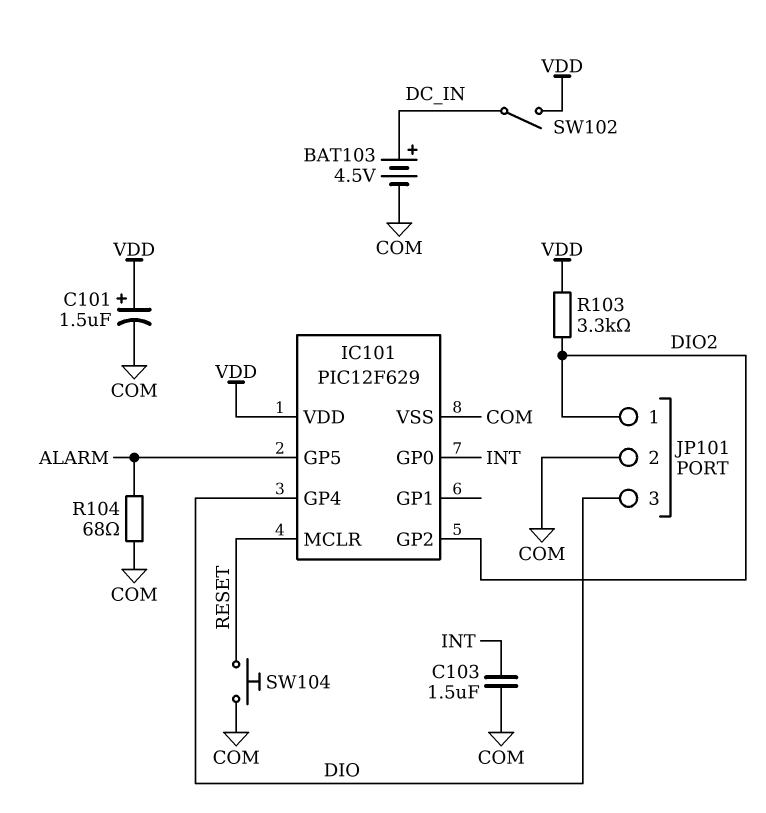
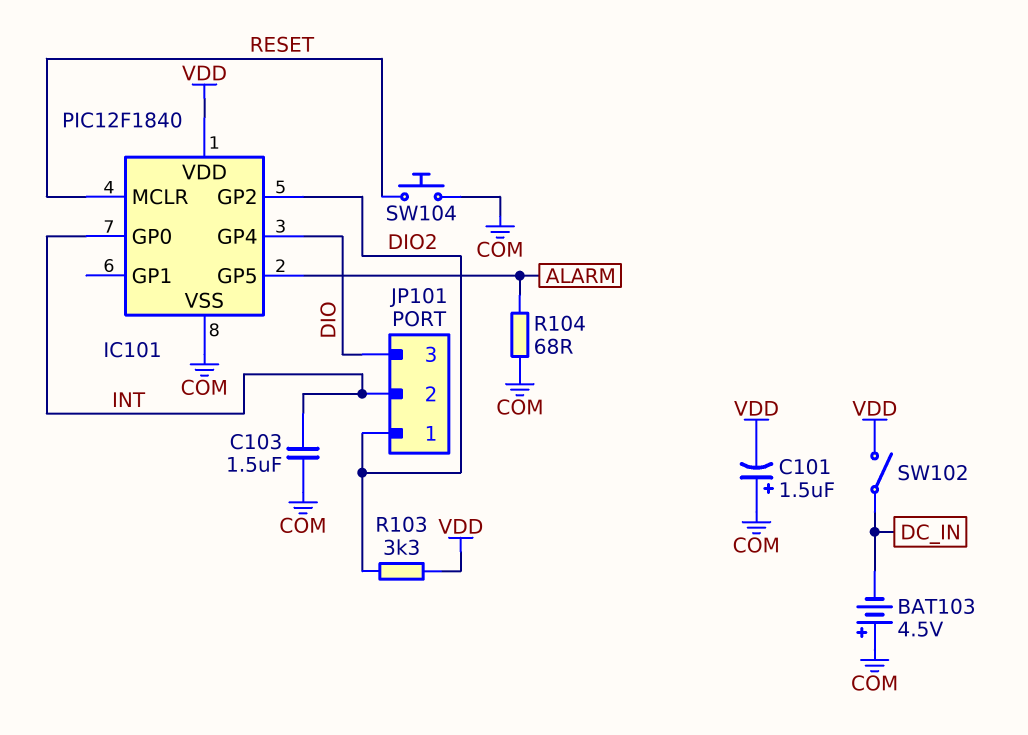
BAT103: 4.5V (plus DC_IN, minus COM) -> 4.5V (plus COM, minus DC_IN)
C101: 1.5uF (plus VDD, minus COM) -> 1.5uF (plus COM, minus VDD)
IC101: PIC12F629 -> PIC12F1840
JP101 pin 2: COM -> INT

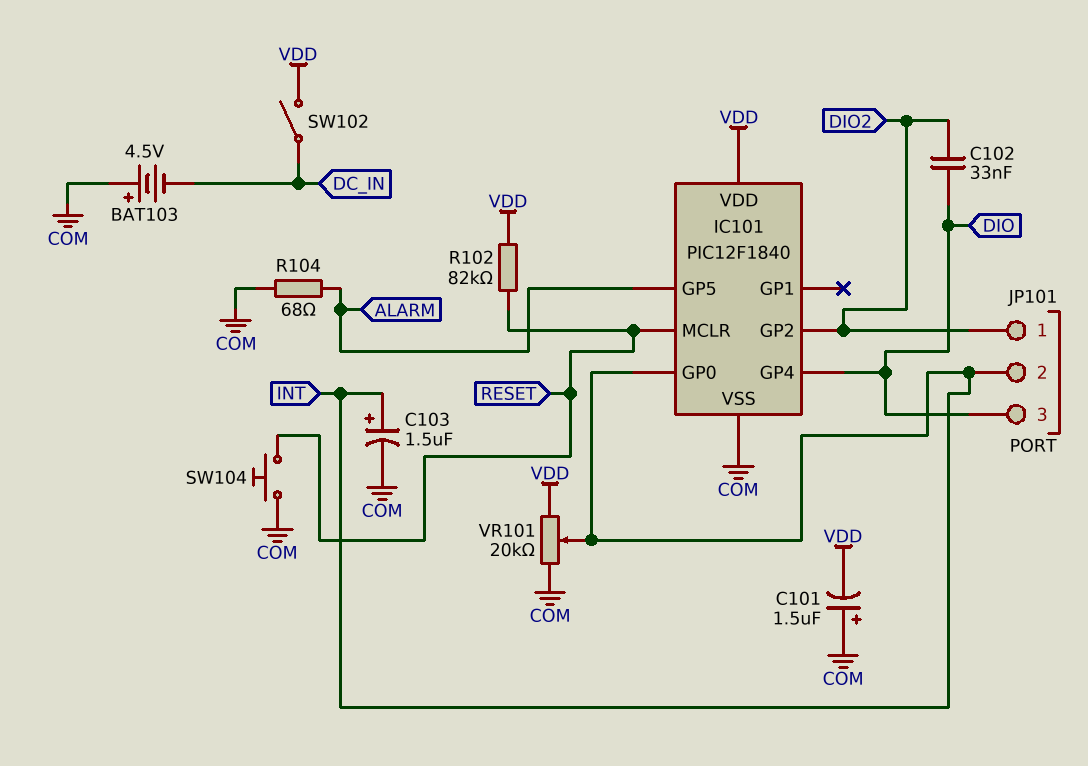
C102: none -> 33nF (DIO, DIO2)
C103: 1.5uF (COM, INT) -> 1.5uF (plus INT, minus COM)
R102: none -> 82k (RESET, VDD)
R103: 3.3k (DIO2, VDD) -> none
VR101: none -> 20k (COM, VDD, wiper INT)

